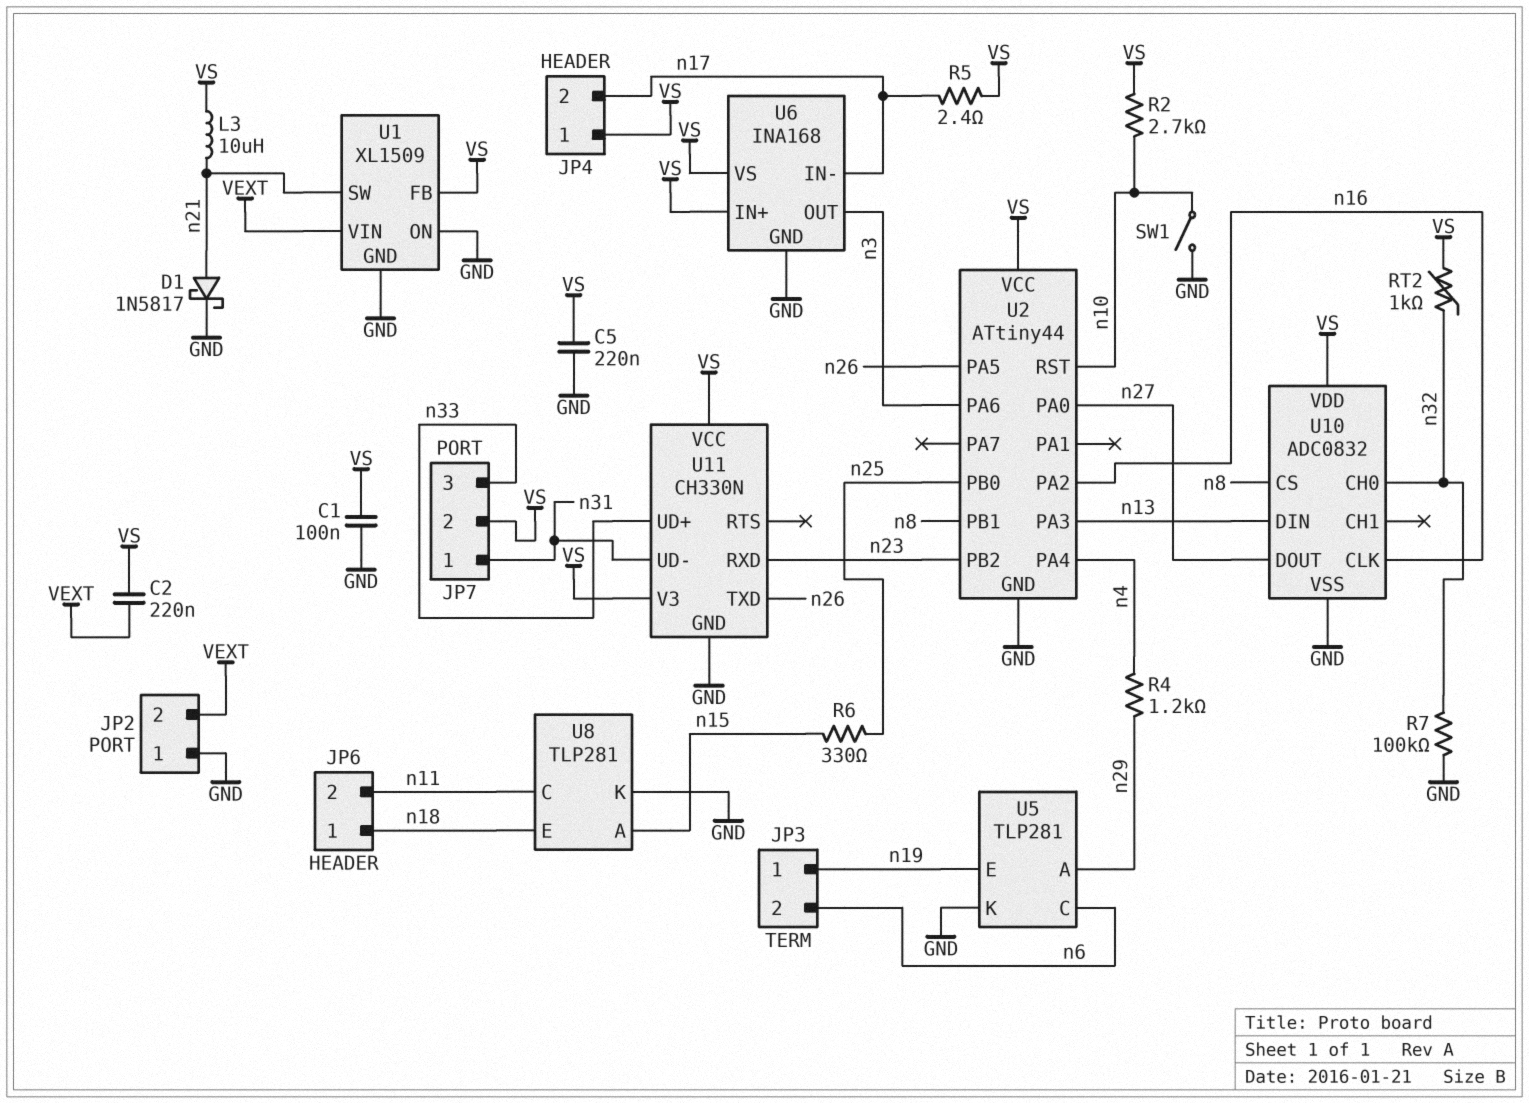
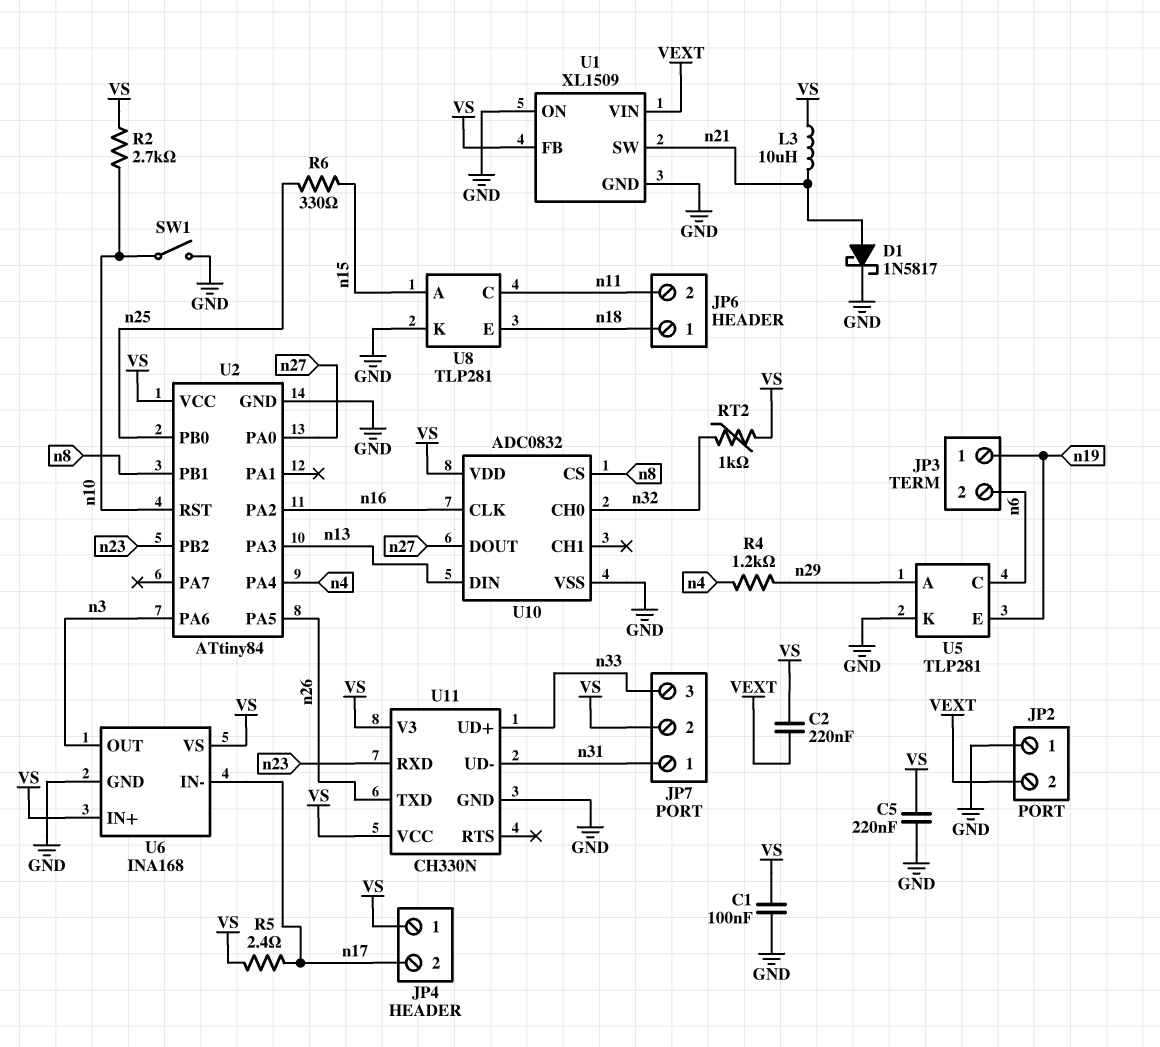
R7: 100k (GND, n32) -> none
U2: ATtiny44 -> ATtiny84

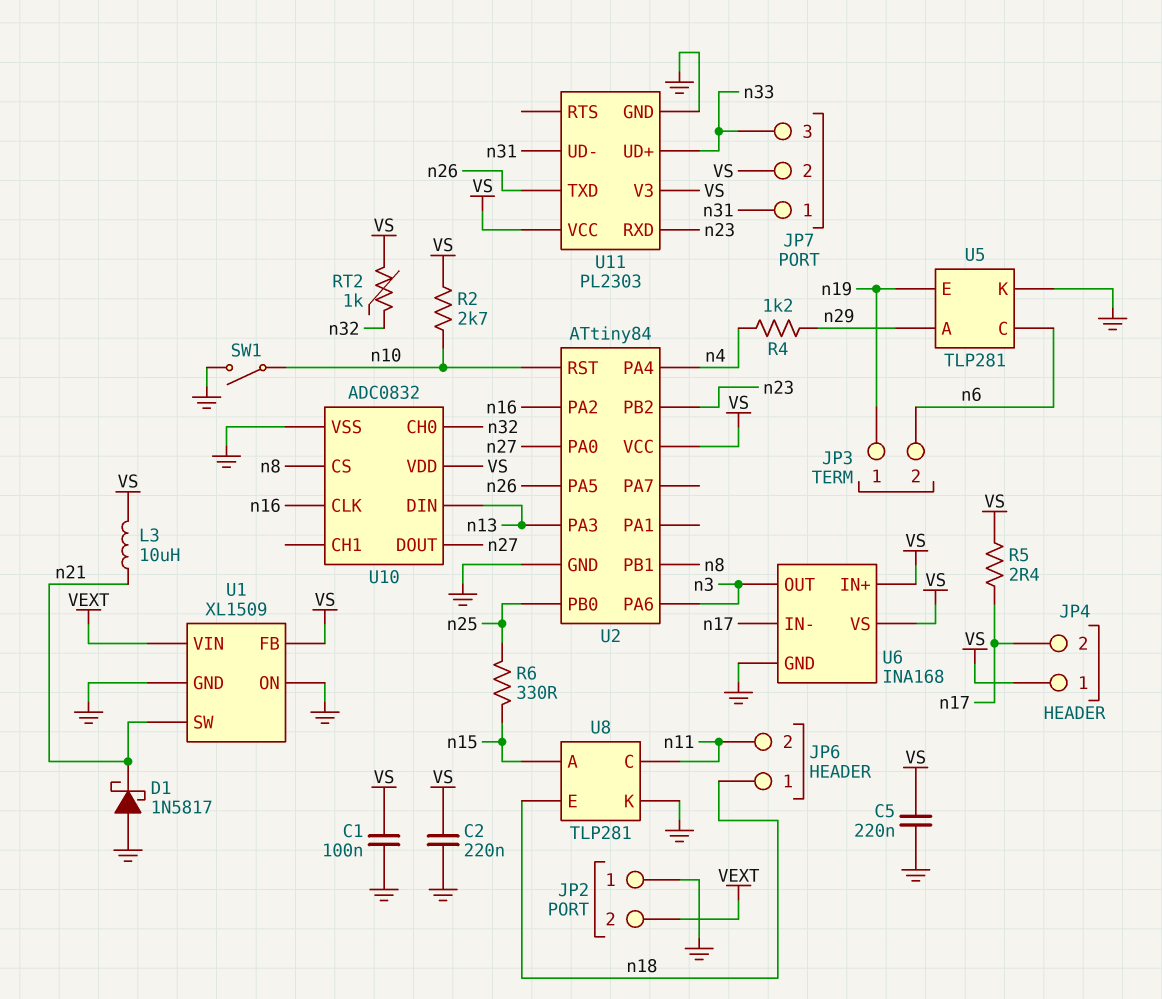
C2: 220nF (VEXT, VS) -> 220nF (GND, VS)
D1: schottky 1N5817 (A n21, K GND) -> schottky 1N5817 (A GND, K n21)
U11: CH330N -> PL2303

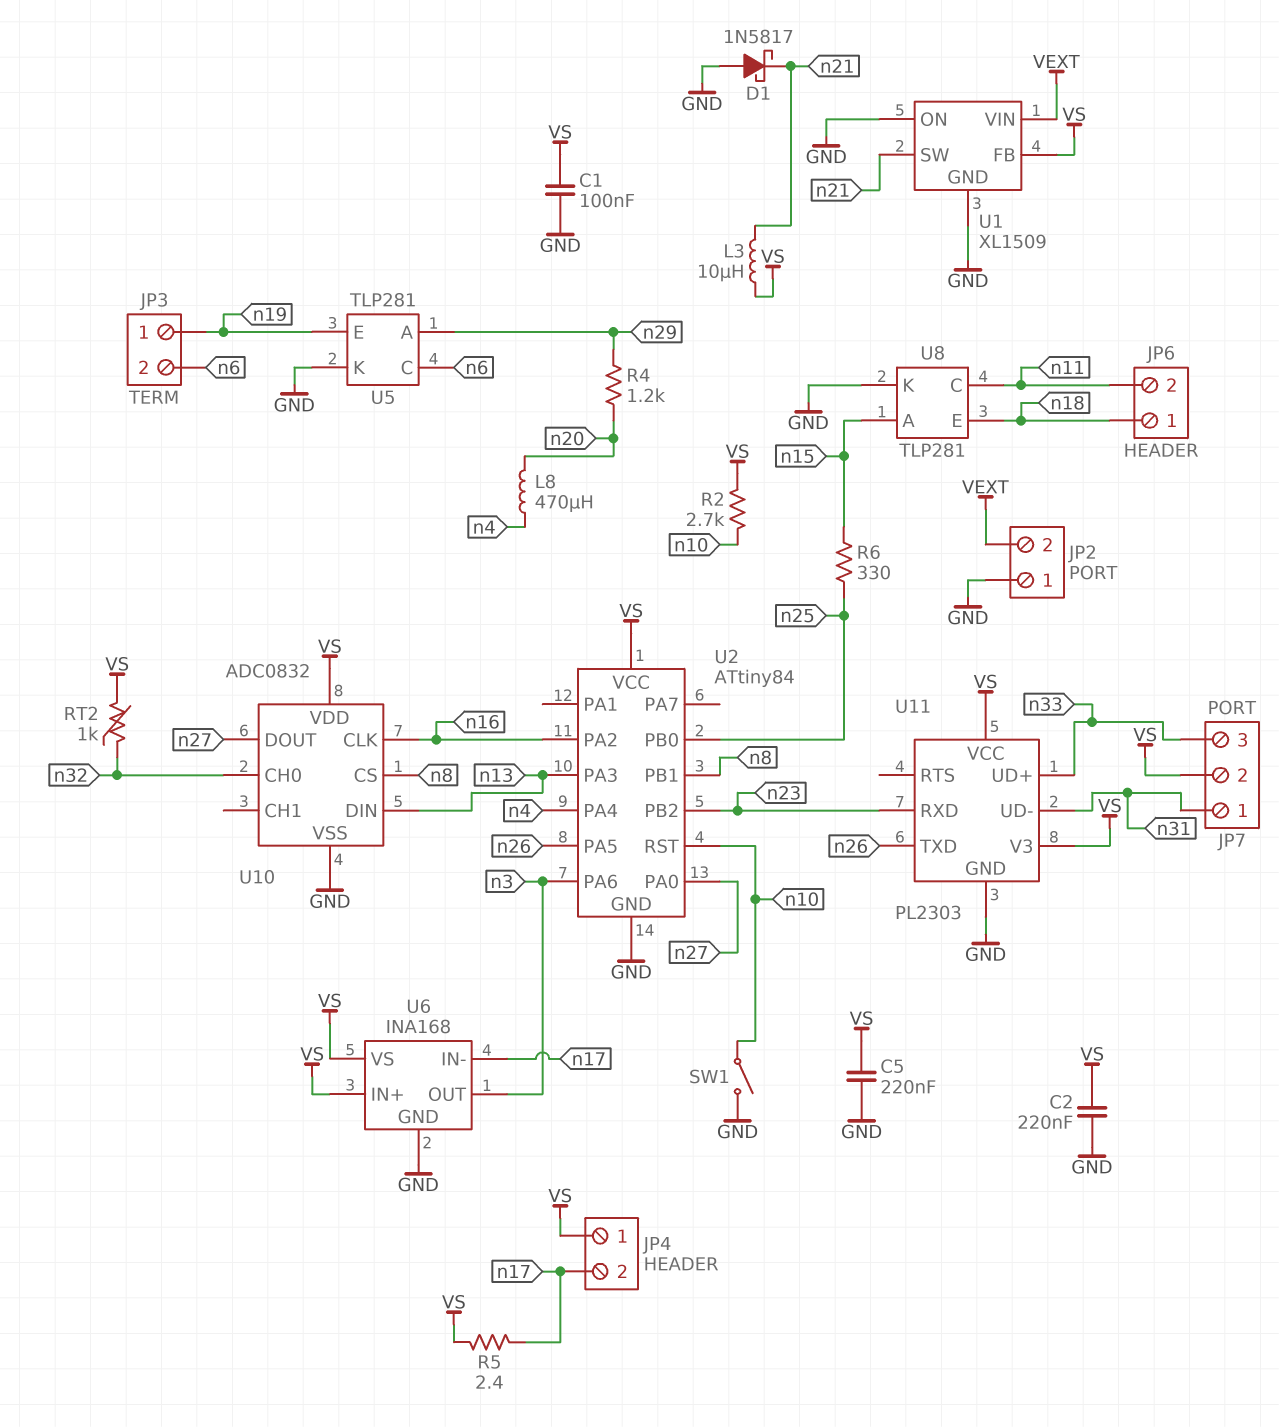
L8: none -> 470uH (n4, n20)
R4: 1.2k (n4, n29) -> 1.2k (n20, n29)

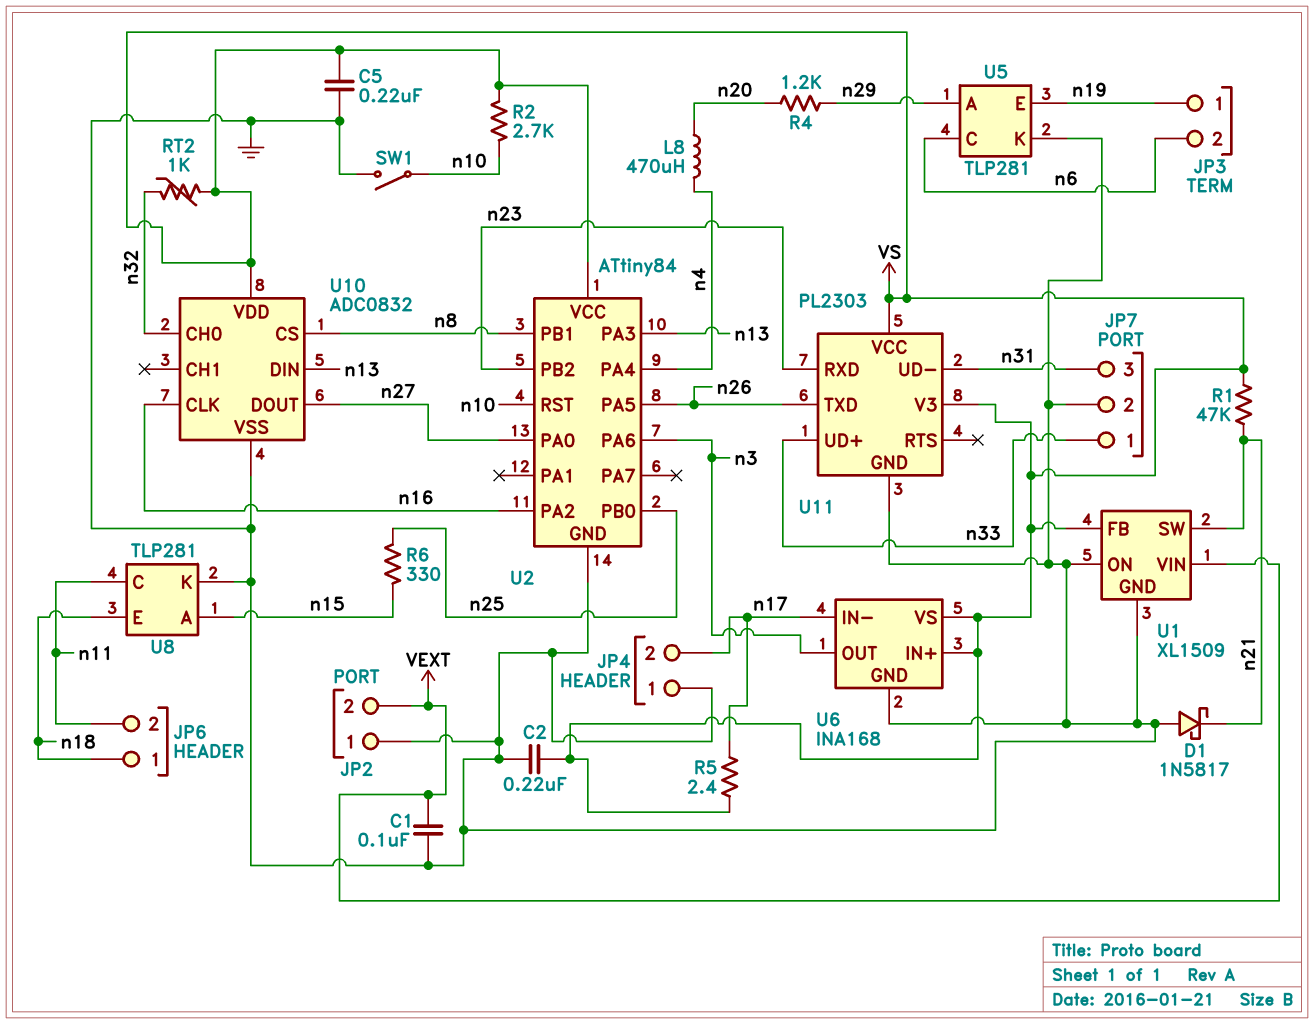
C1: 100nF (GND, VS) -> 100nF (GND, VEXT)
JP4 pin 1: VS -> GND
JP7 pin 1: n31 -> n33
JP7 pin 2: VS -> GND
JP7 pin 3: n33 -> n31
L3: 10uH (VS, n21) -> none
R1: none -> 47k (VS, n21)

